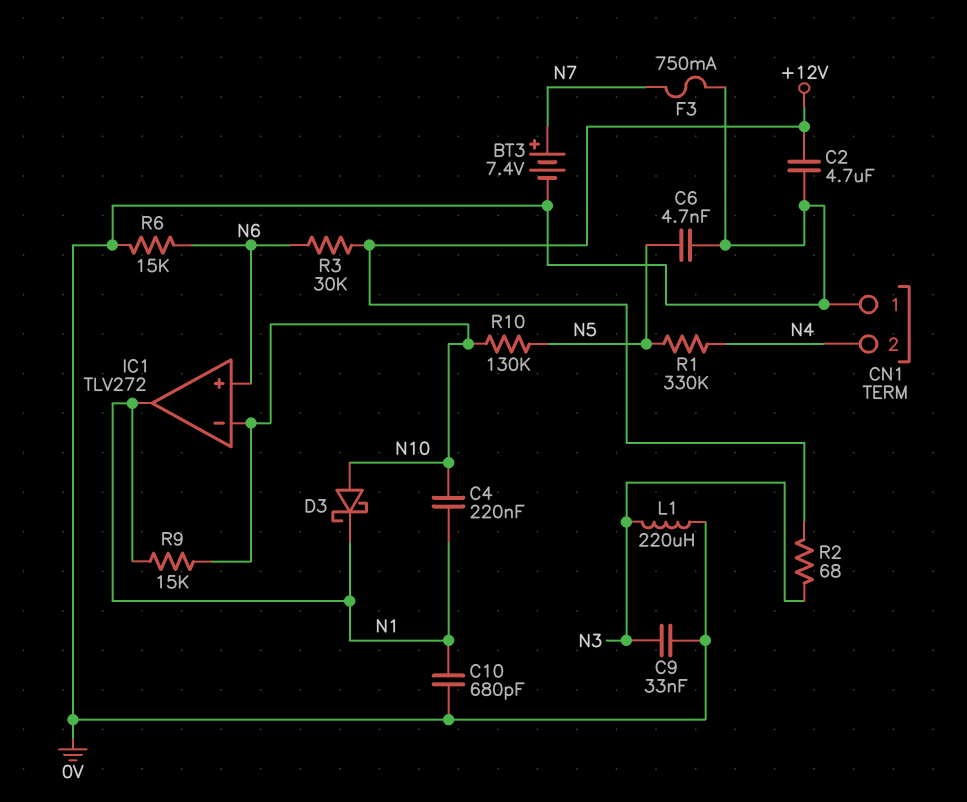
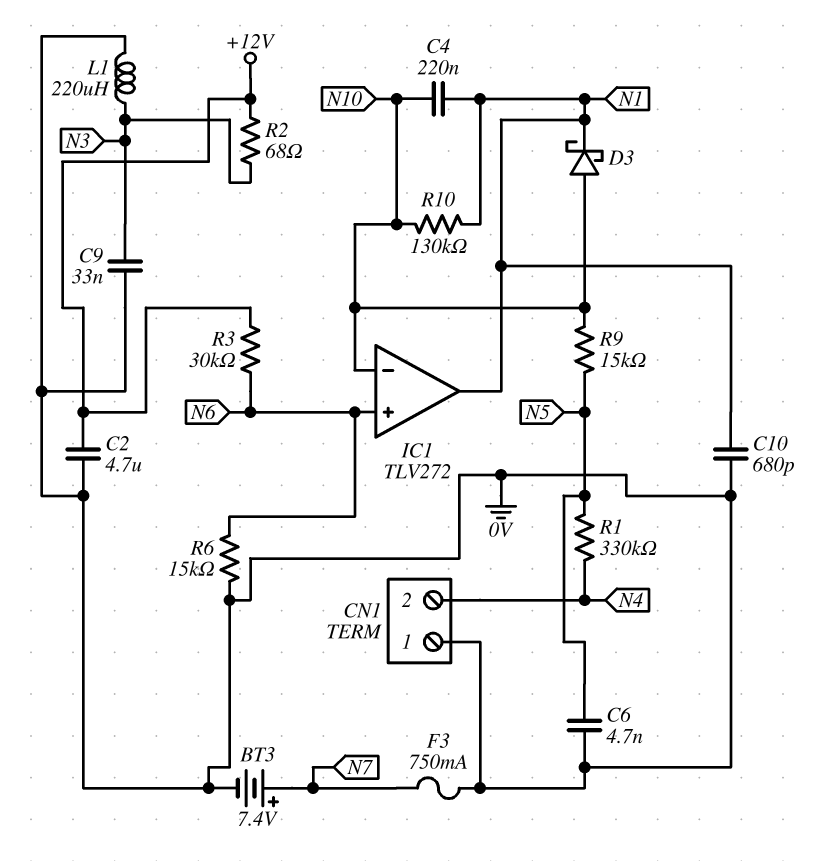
R9: 15k (N1, N10) -> 15k (N5, N10)
R10: 130k (N5, N10) -> 130k (N1, N10)

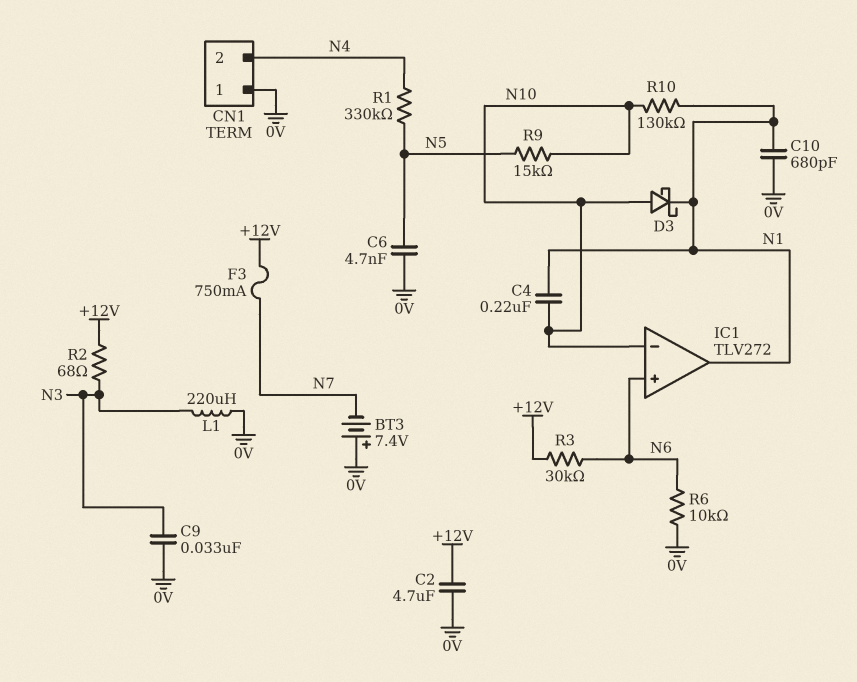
BT3: 7.4V (plus N7, minus 0V) -> 7.4V (plus 0V, minus N7)
F3: 750mA (0V, N7) -> 750mA (+12V, N7)
R6: 15k (0V, N6) -> 10k (0V, N6)

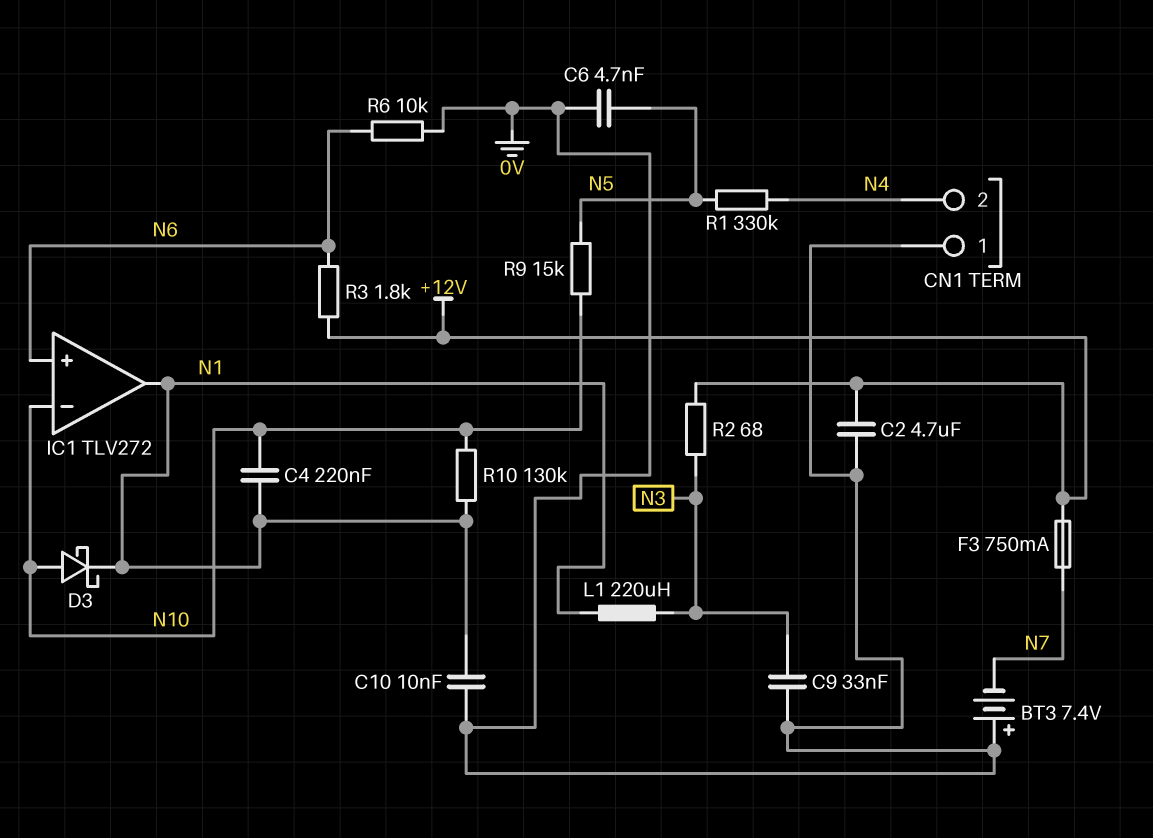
C10: 680pF (0V, N1) -> 10nF (0V, N1)
L1: 220uH (0V, N3) -> 220uH (N1, N3)
R3: 30k (+12V, N6) -> 1.8k (+12V, N6)

